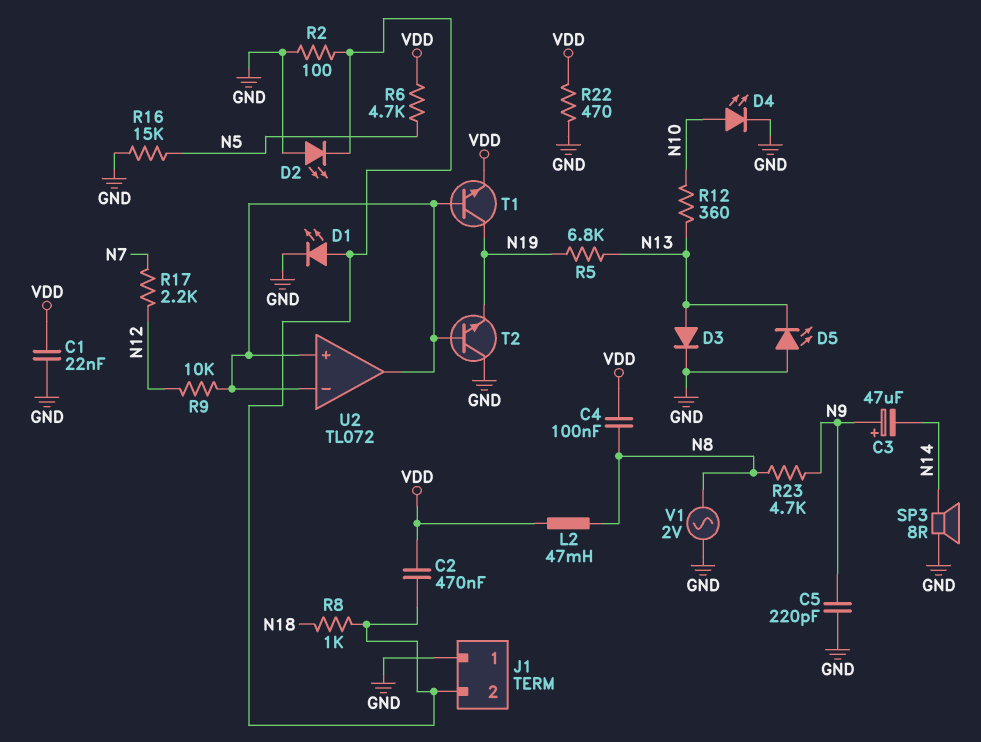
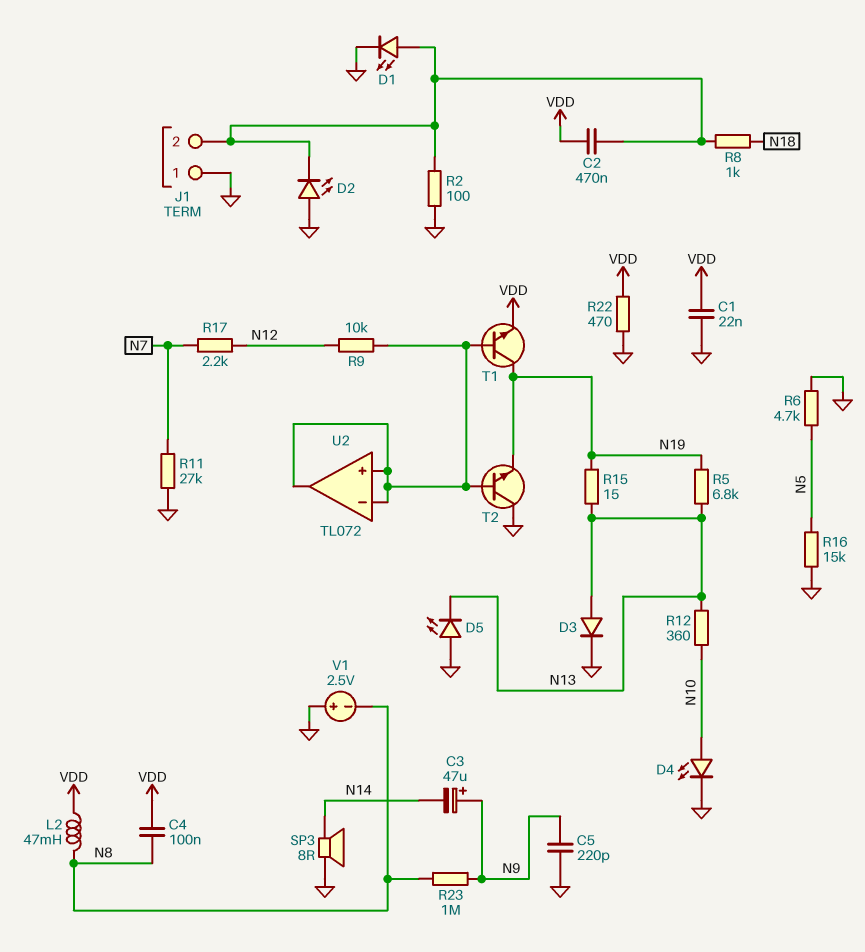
R6: 4.7k (N5, VDD) -> 4.7k (GND, N5)
R11: none -> 27k (GND, N7)
R15: none -> 15 (N13, N19)
R23: 4.7k (N8, N9) -> 1M (N8, N9)
V1: AC 2V (GND, N8) -> 2.5V (plus GND, minus N8)

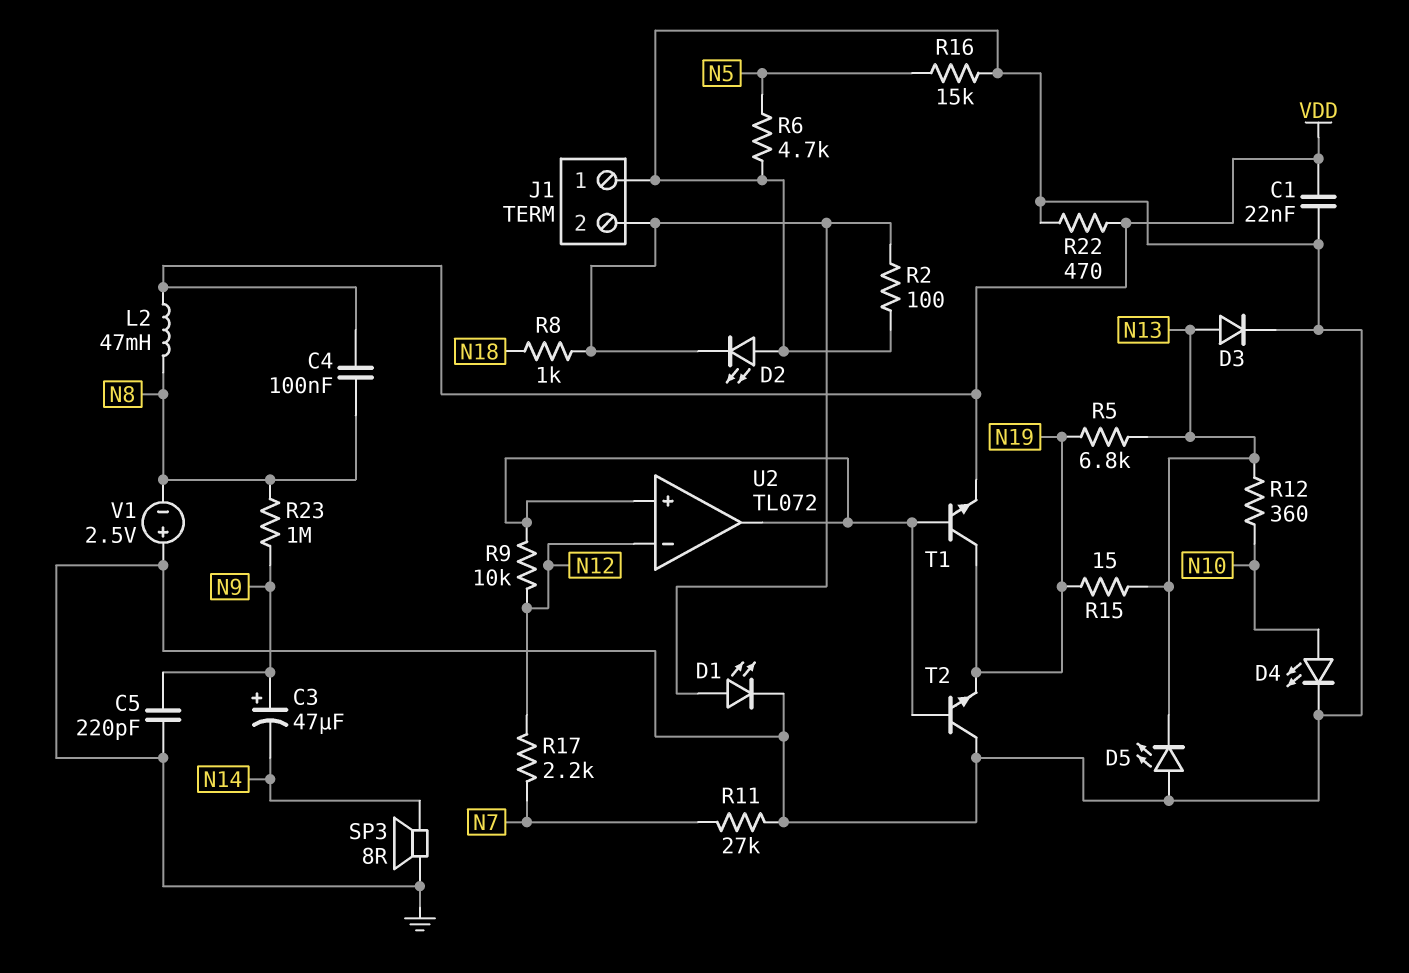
C2: 470nF (J1/2, VDD) -> none
U2 pin in-: U2/in+ -> N12

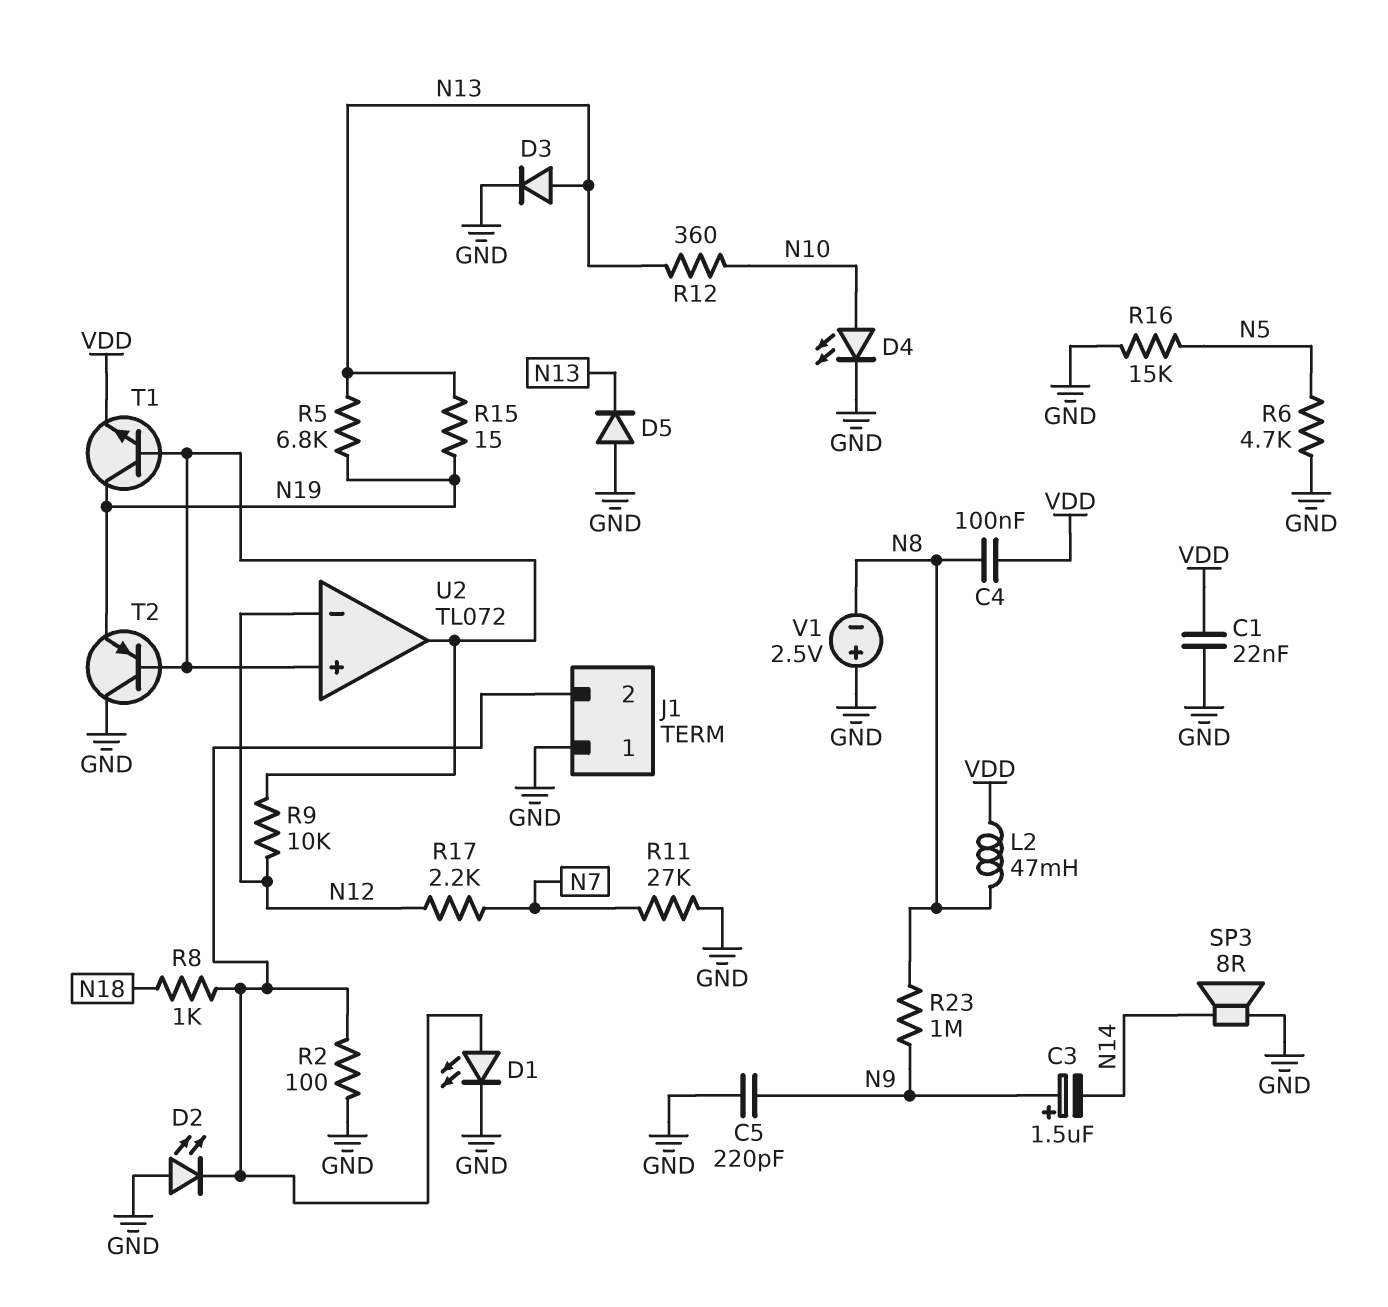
C3: 47uF (plus N9, minus N14) -> 1.5uF (plus N9, minus N14)
D5: LED (A GND, K N13) -> diode (A GND, K N13)
R22: 470 (GND, VDD) -> none
T2: NPN (B U2/in+, C GND, E N19) -> PNP (B U2/in+, C GND, E N19)

